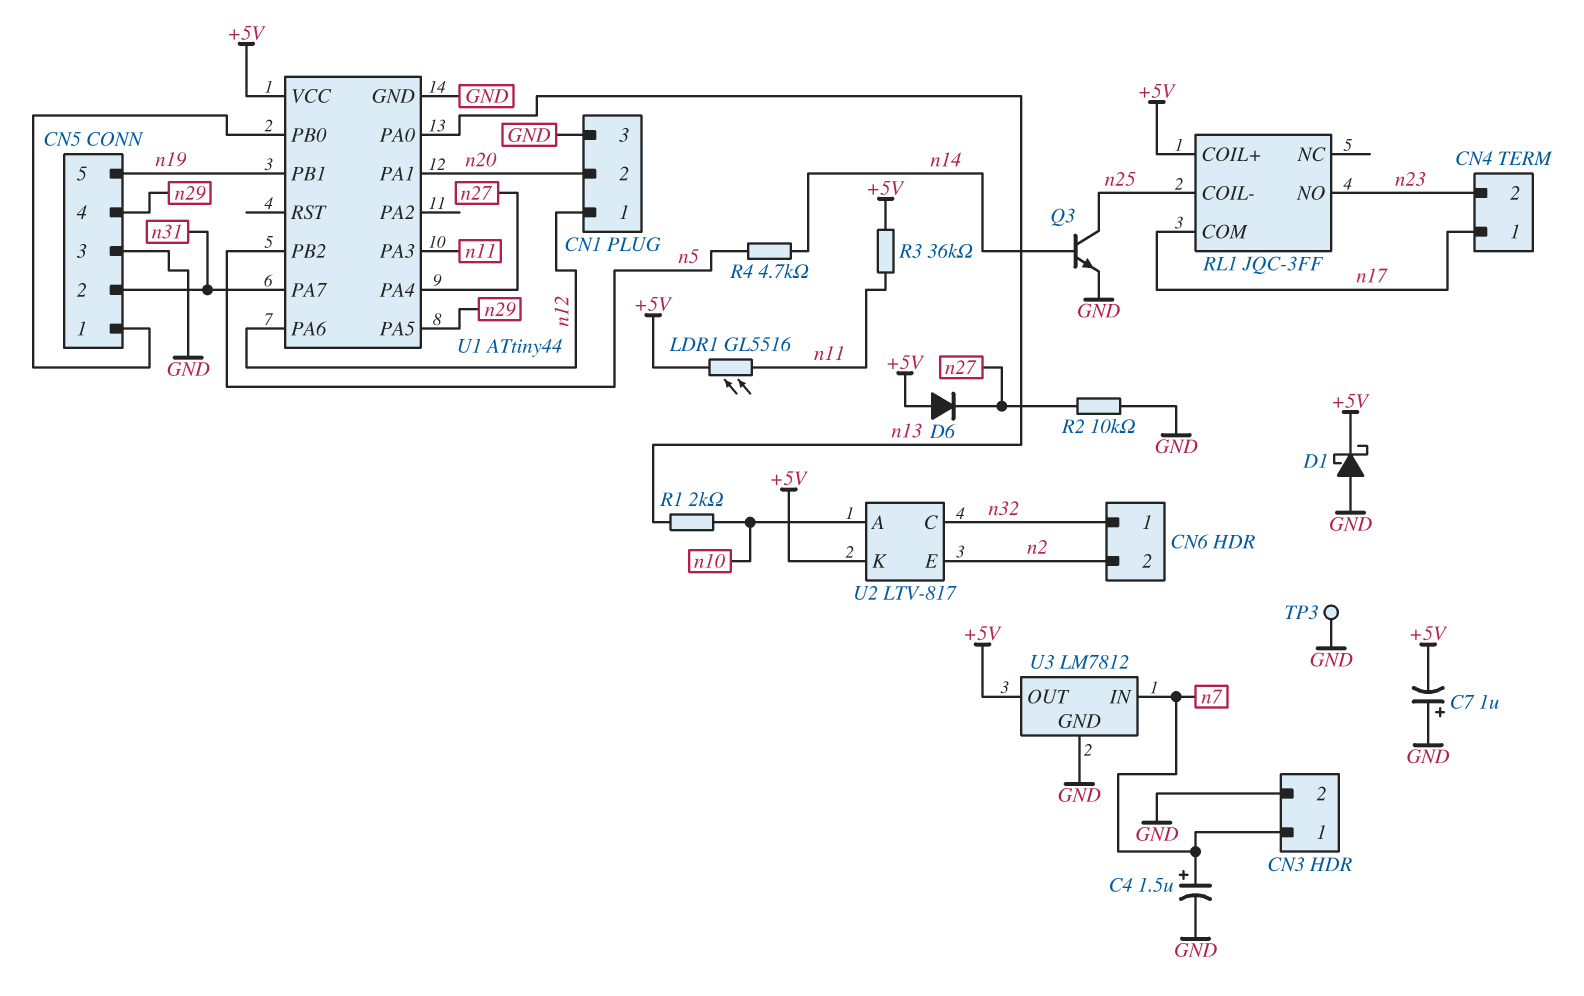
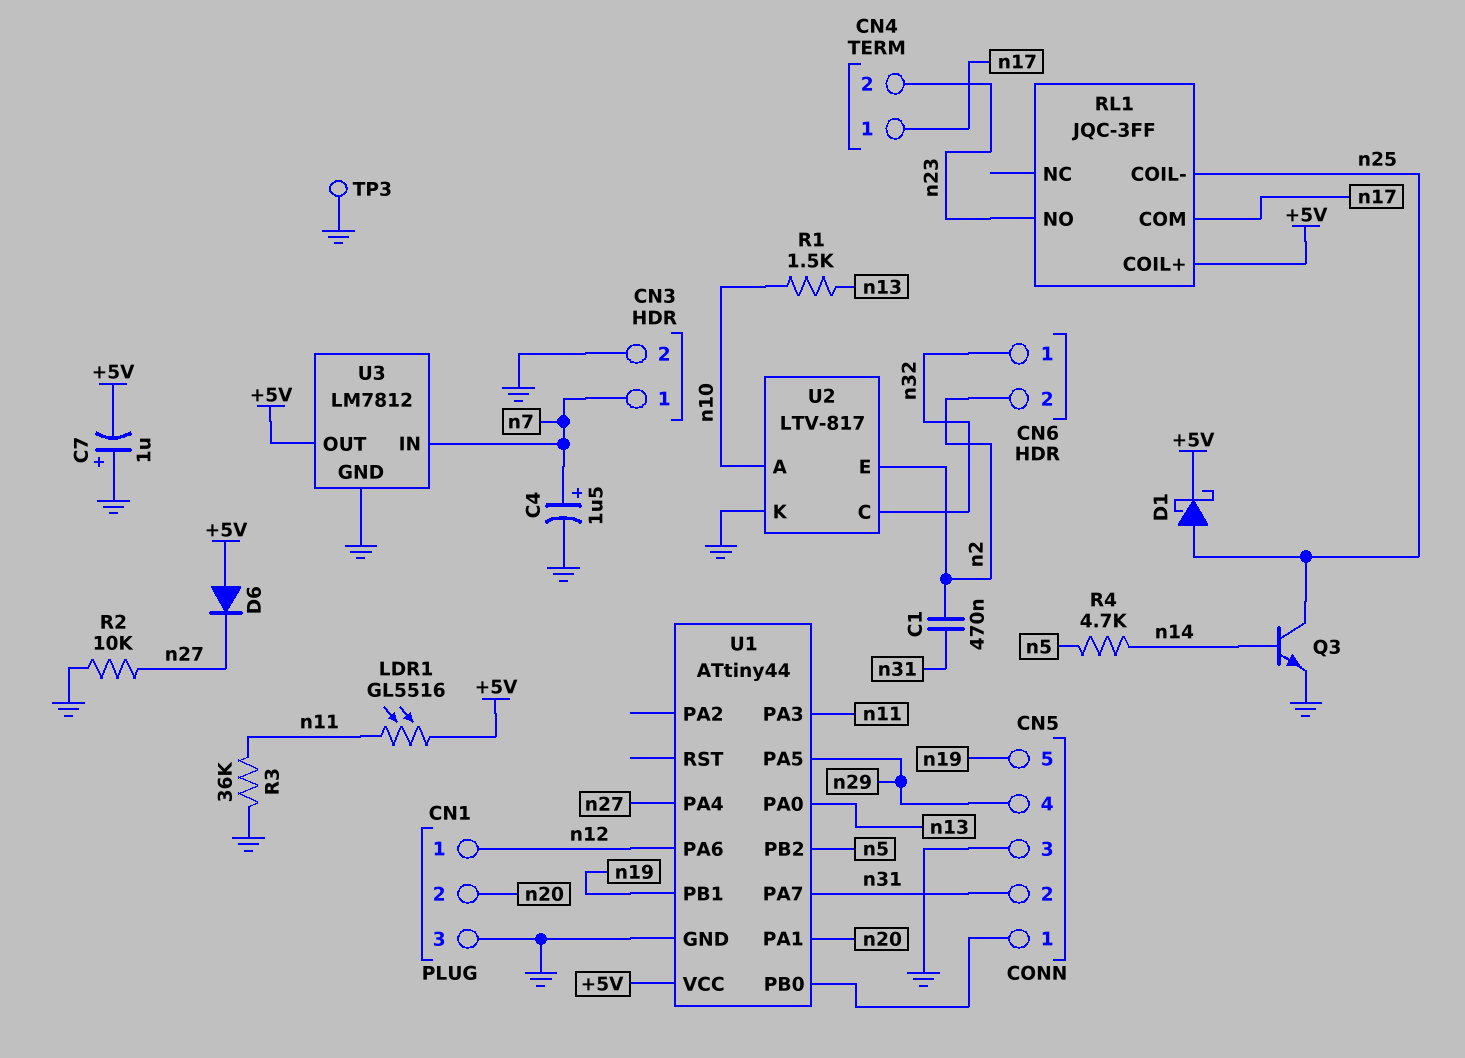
C1: none -> 470nF (n2, n31)
D1: schottky (A GND, K +5V) -> schottky (A n25, K +5V)
R1: 2k (n10, n13) -> 1.5k (n10, n13)
R3: 36k (+5V, n11) -> 36k (GND, n11)
U2 pin K: +5V -> GND

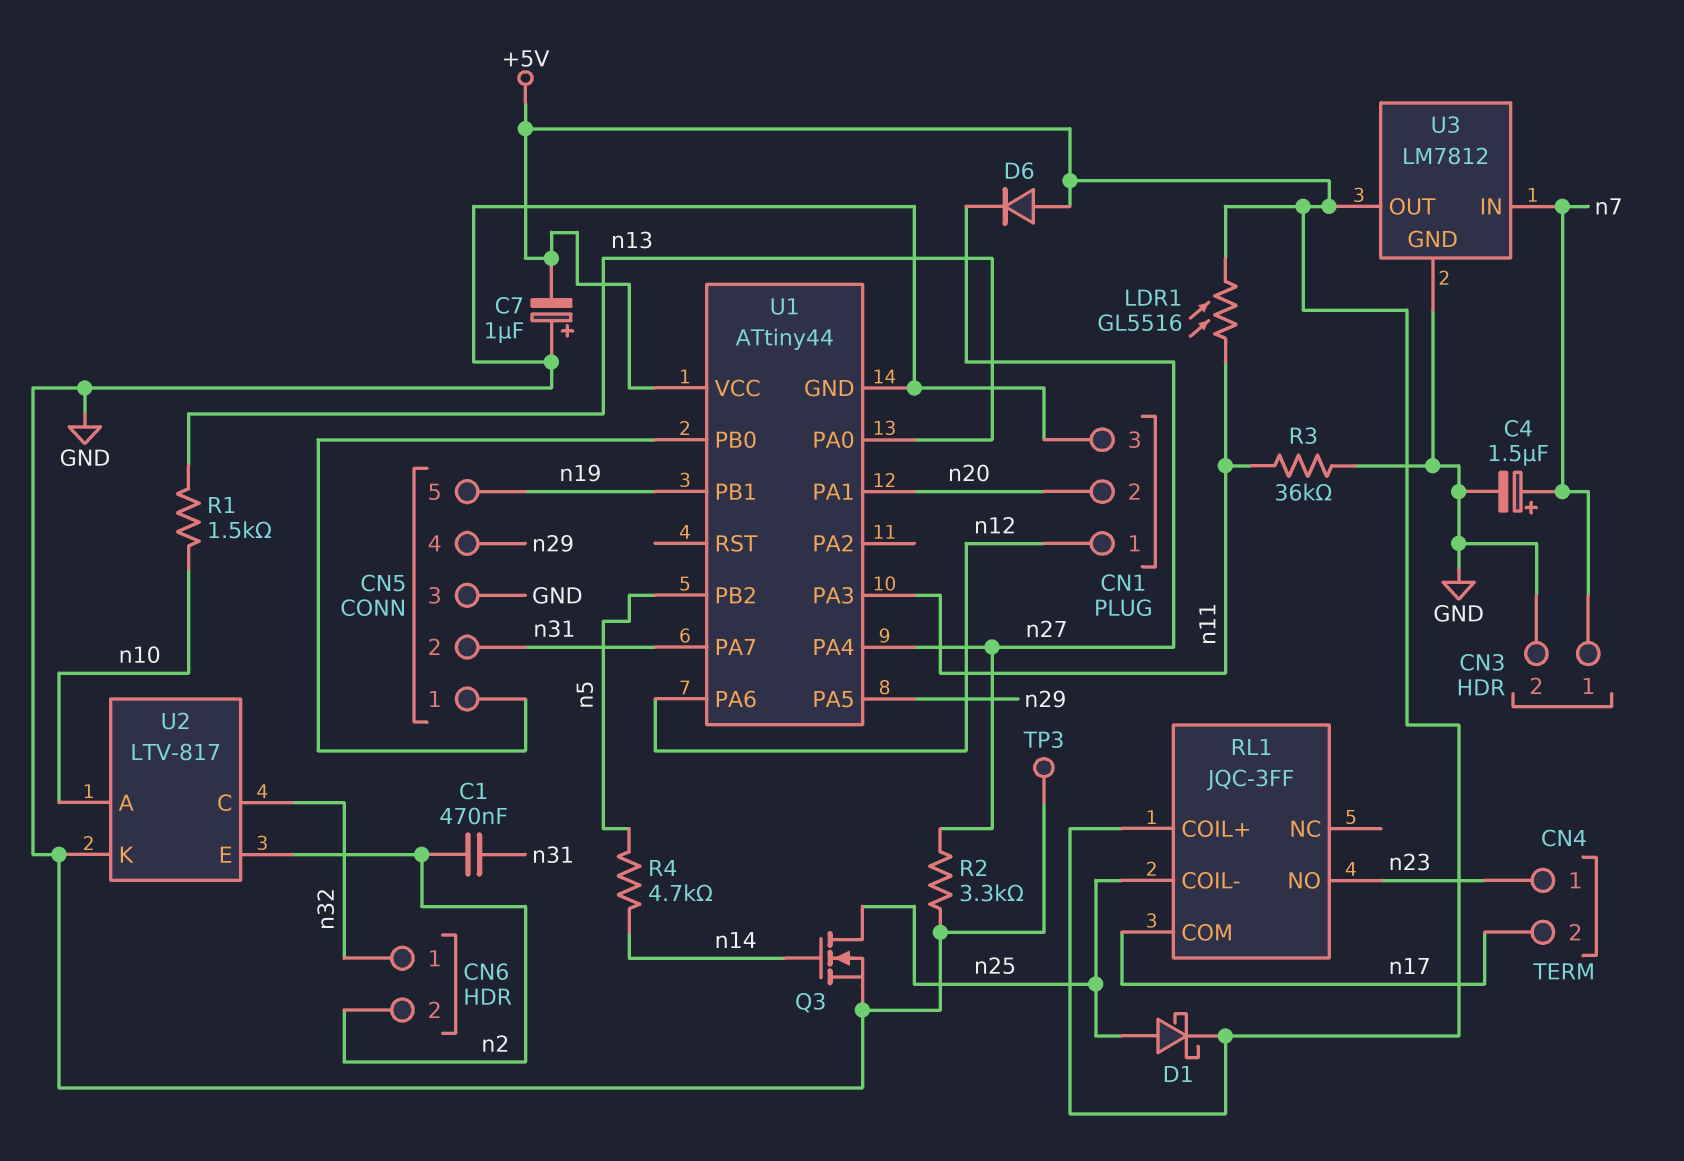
CN4 pin 1: n17 -> n23
CN4 pin 2: n23 -> n17
Q3: NPN (B n14, C n25, E GND) -> NMOS (G n14, D n25, S GND)
R2: 10k (GND, n27) -> 3.3k (GND, n27)

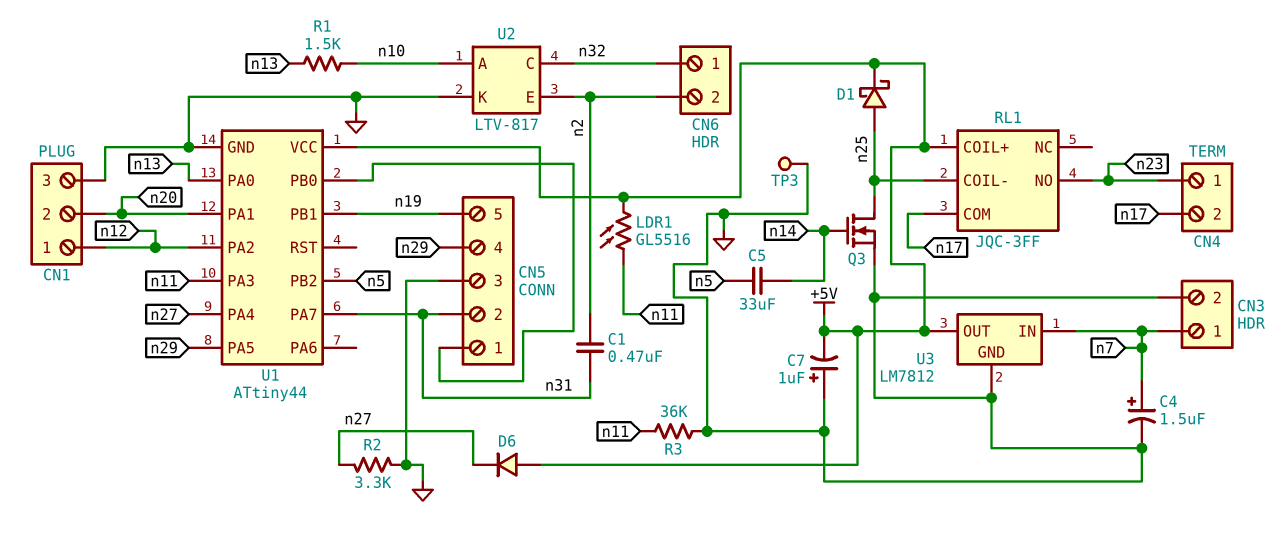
C5: none -> 33uF (n5, n14)
R4: 4.7k (n5, n14) -> none
U1 pin PA2: none -> n12
U1 pin PA6: n12 -> none

